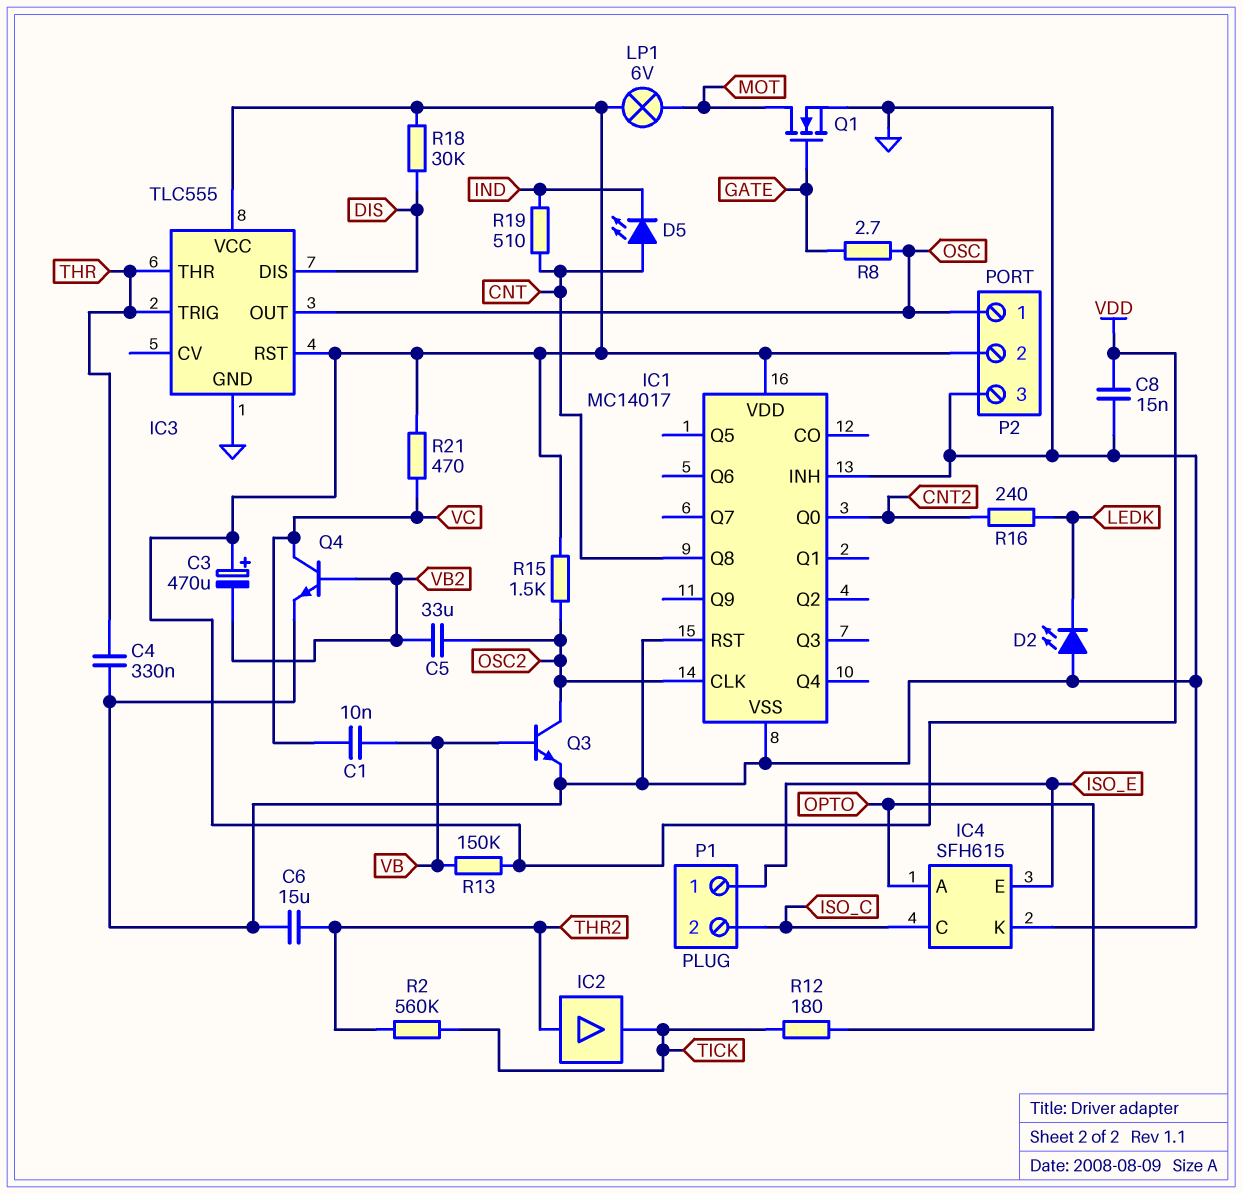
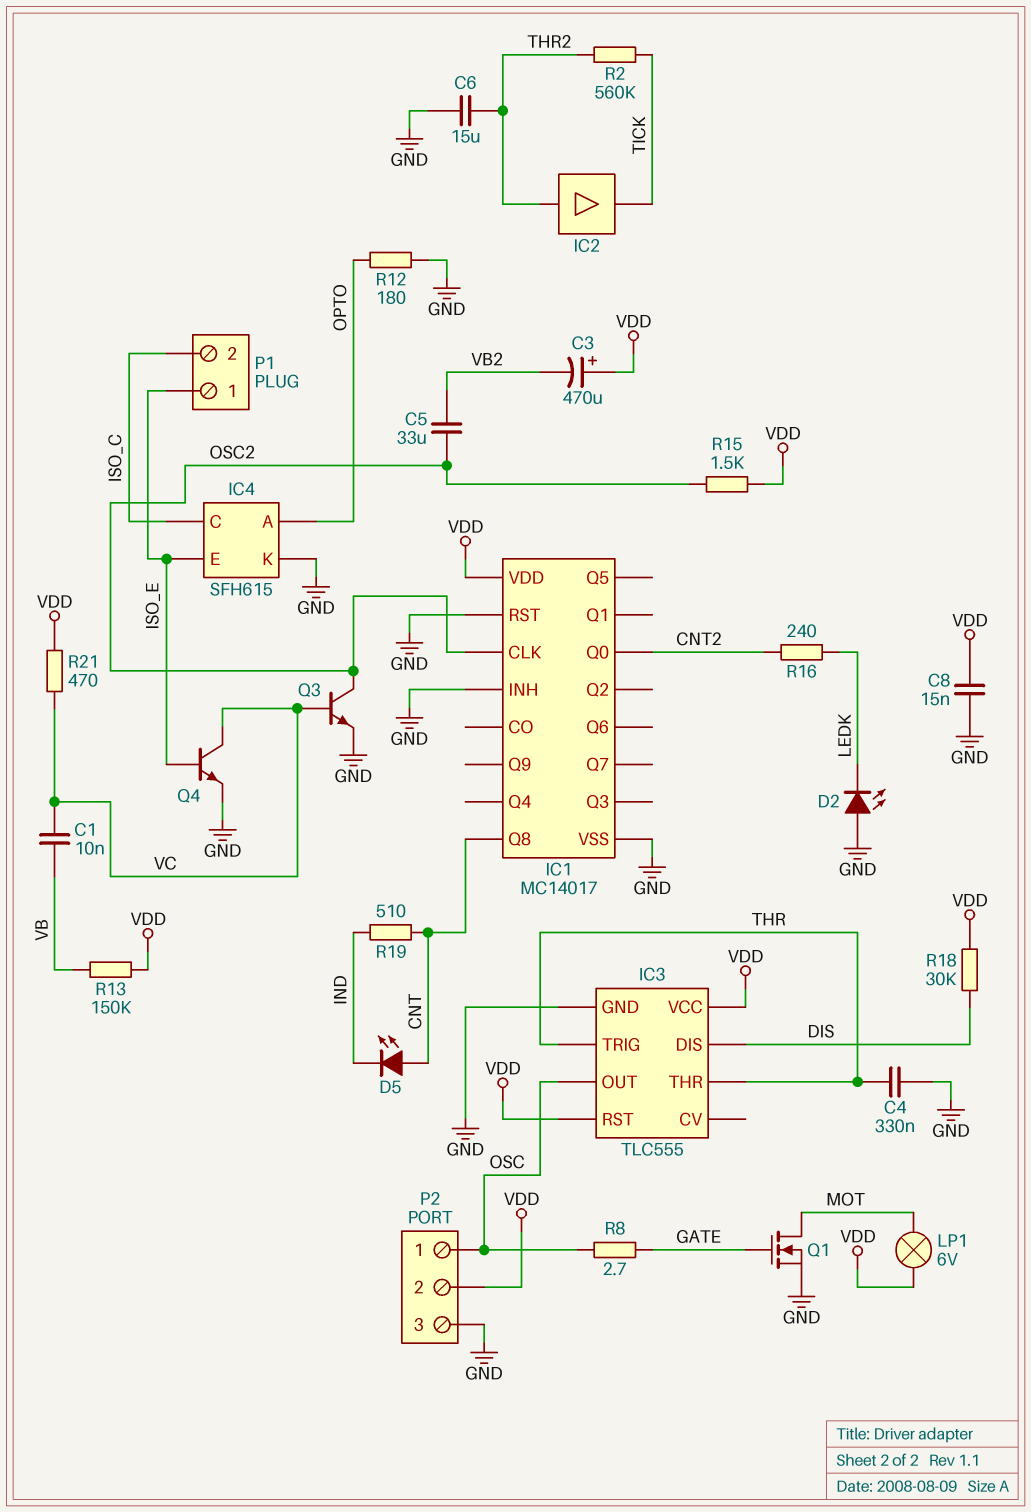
Q3: NPN (B VB, C OSC2, E GND) -> NPN (B VC, C OSC2, E GND)
Q4: NPN (B VB2, C VC, E GND) -> NPN (B ISO_E, C VC, E GND)
R12: 180 (OPTO, TICK) -> 180 (GND, OPTO)

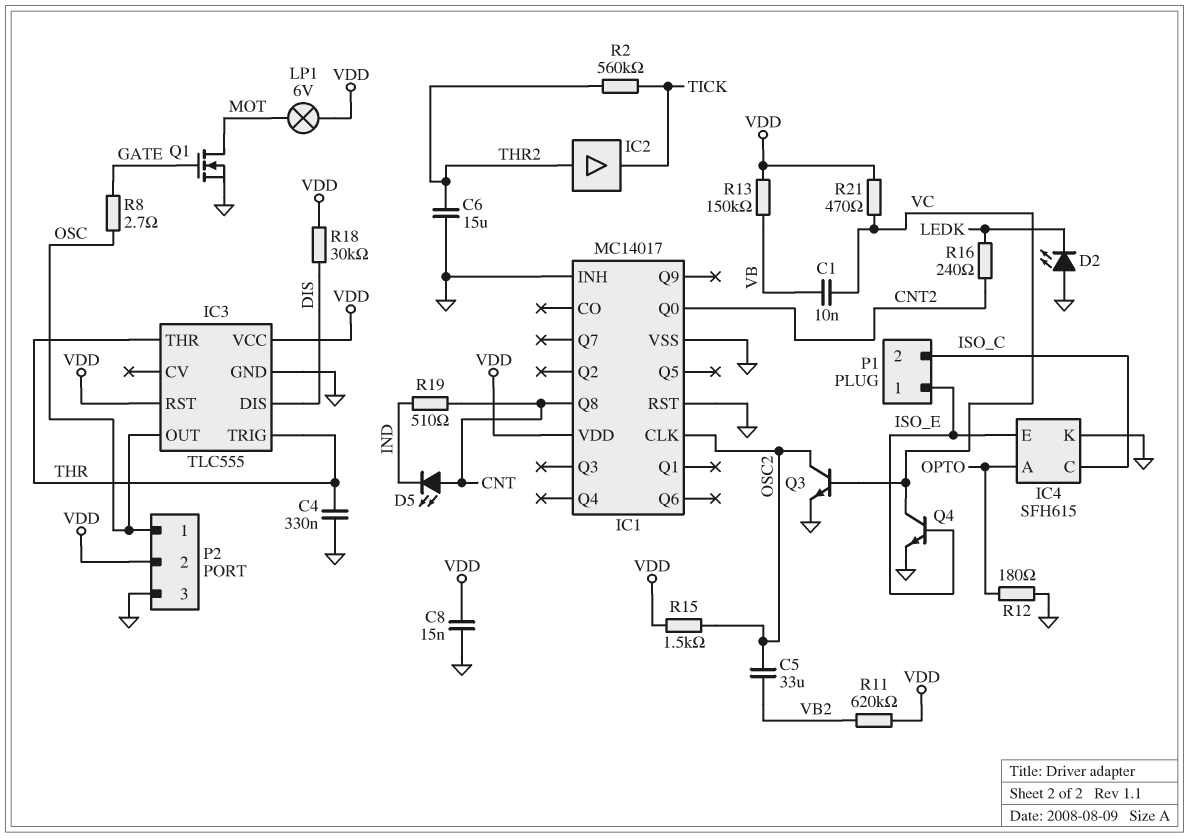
C3: 470uF (plus VDD, minus VB2) -> none
R11: none -> 620k (VB2, VDD)

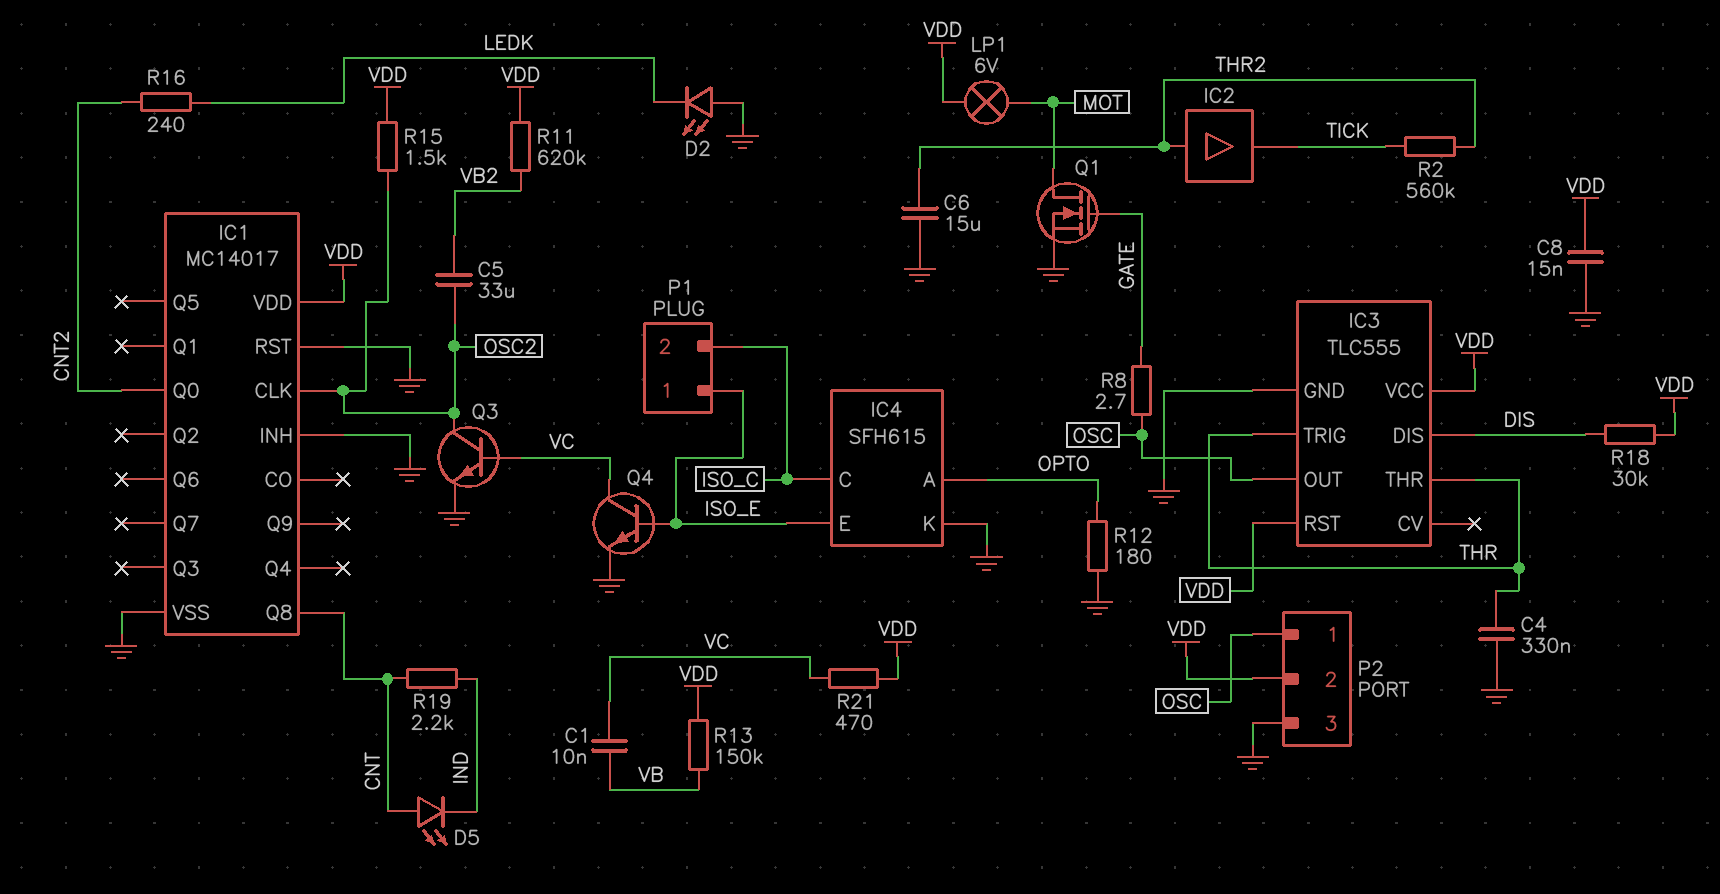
R19: 510 (CNT, IND) -> 2.2k (CNT, IND)

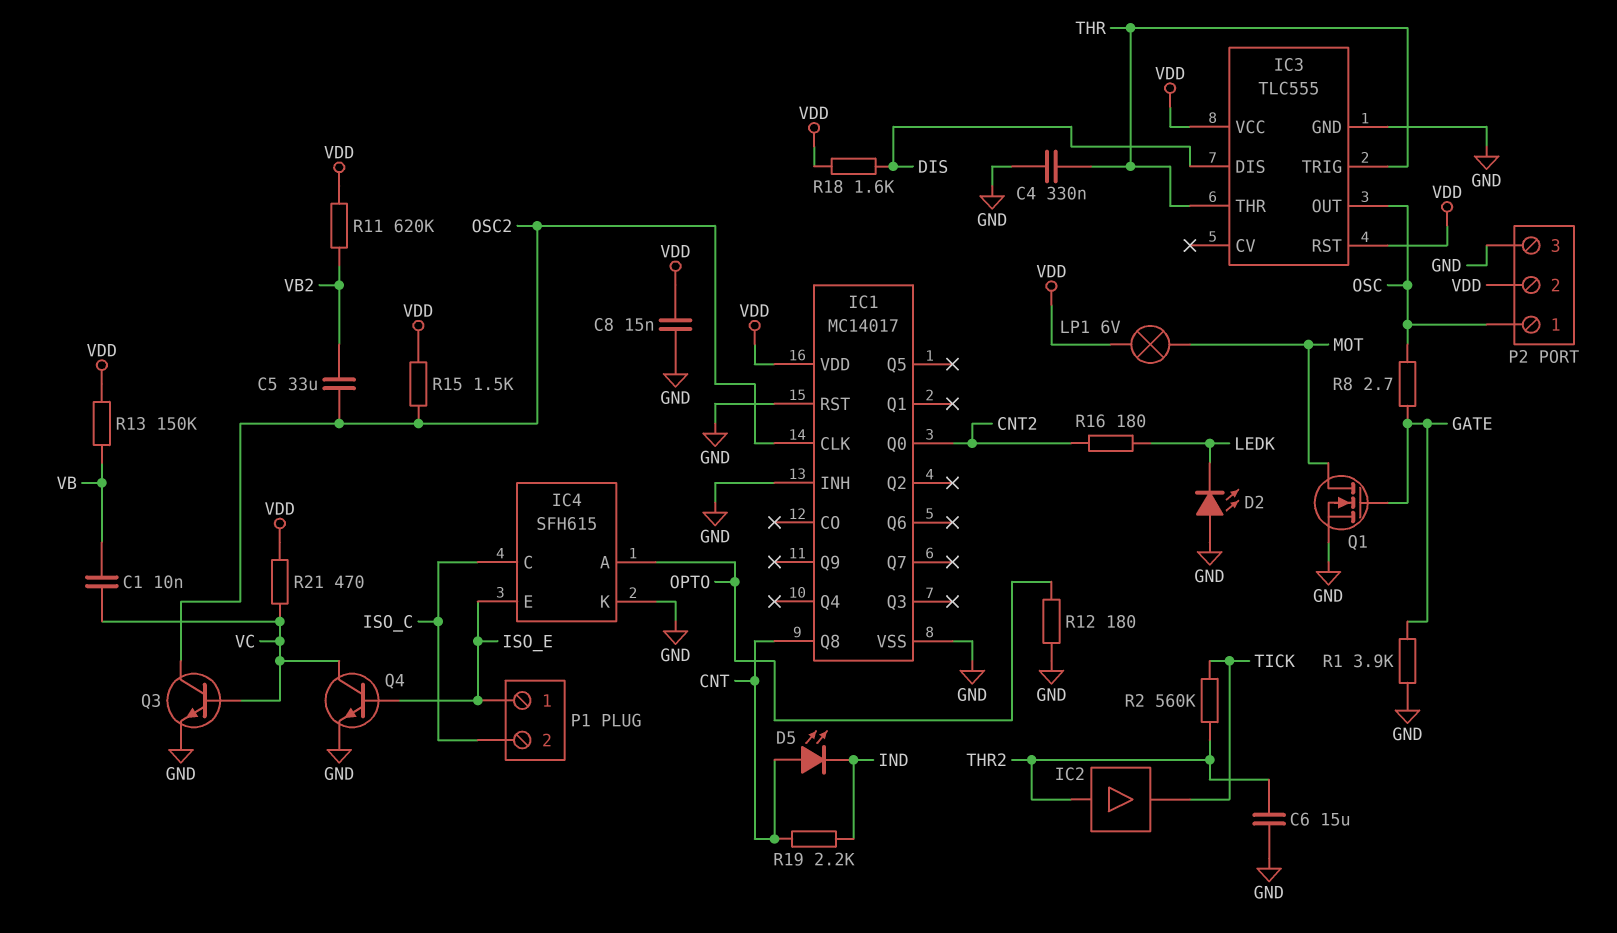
R1: none -> 3.9k (GATE, GND)
R16: 240 (CNT2, LEDK) -> 180 (CNT2, LEDK)
R18: 30k (DIS, VDD) -> 1.6k (DIS, VDD)

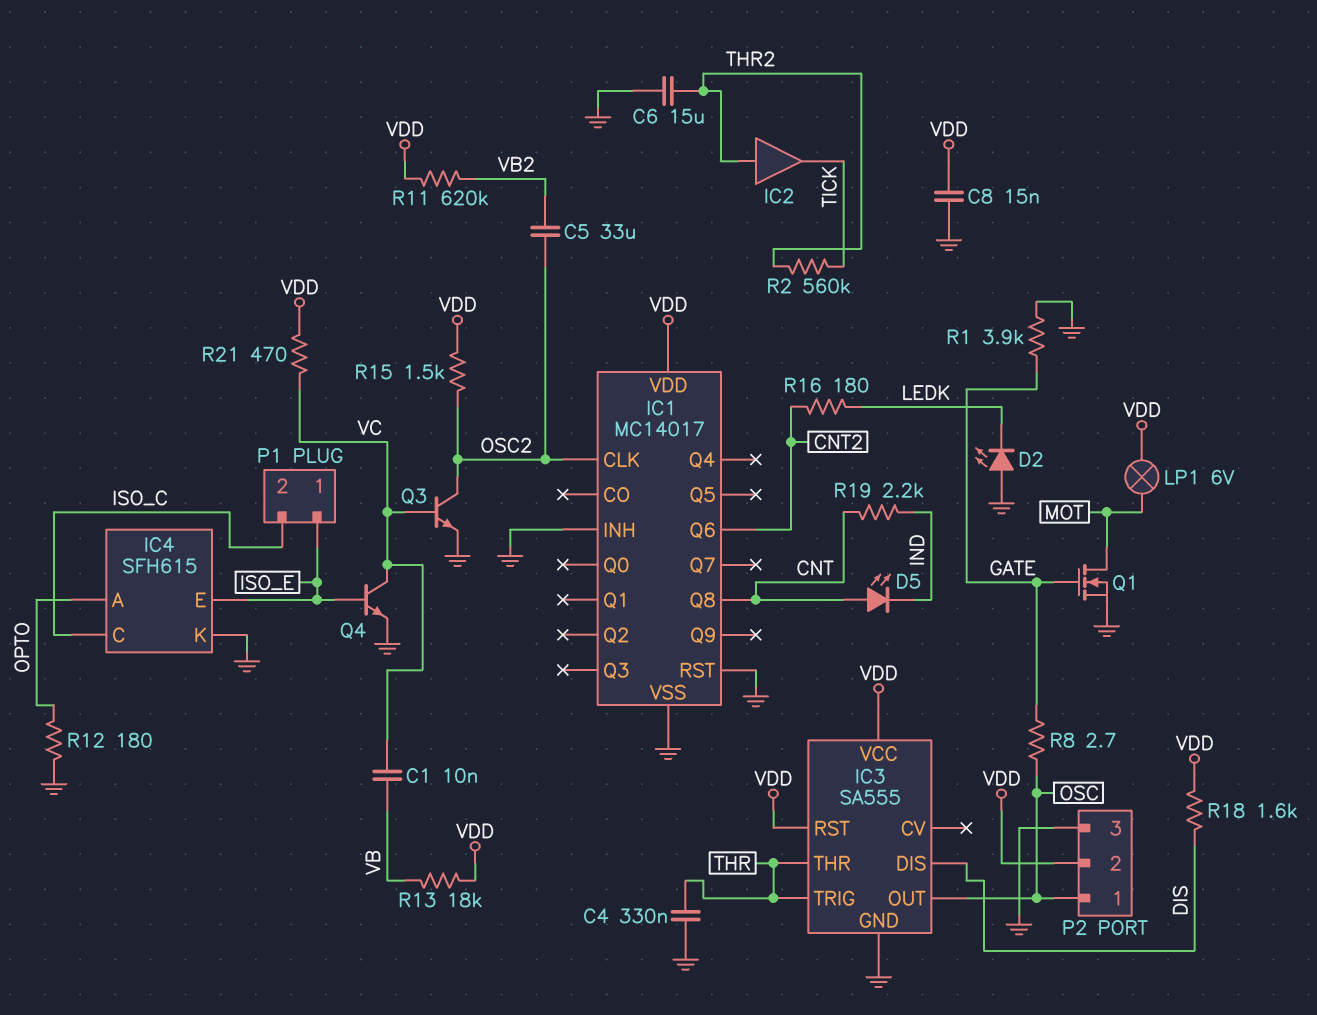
IC1 pin Q0: CNT2 -> none
IC1 pin Q6: none -> CNT2
IC3: TLC555 -> SA555
R13: 150k (VB, VDD) -> 18k (VB, VDD)

